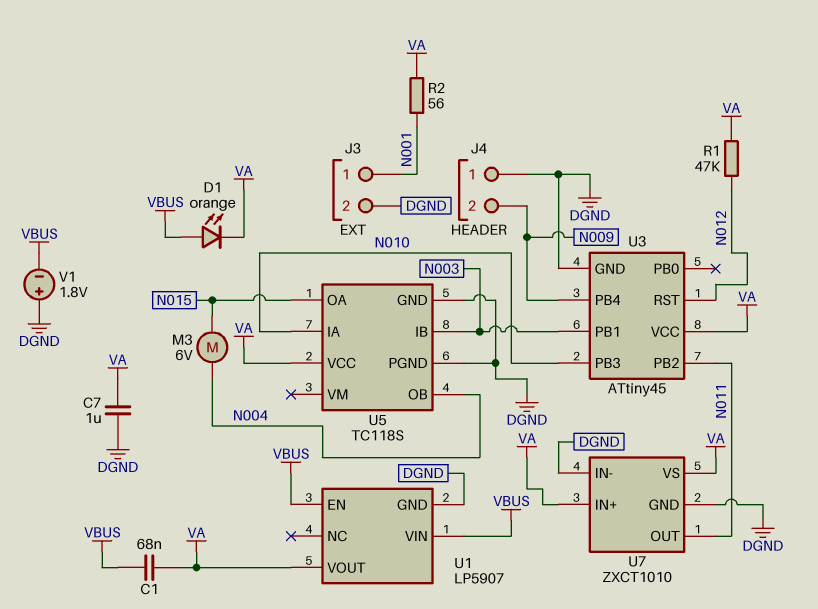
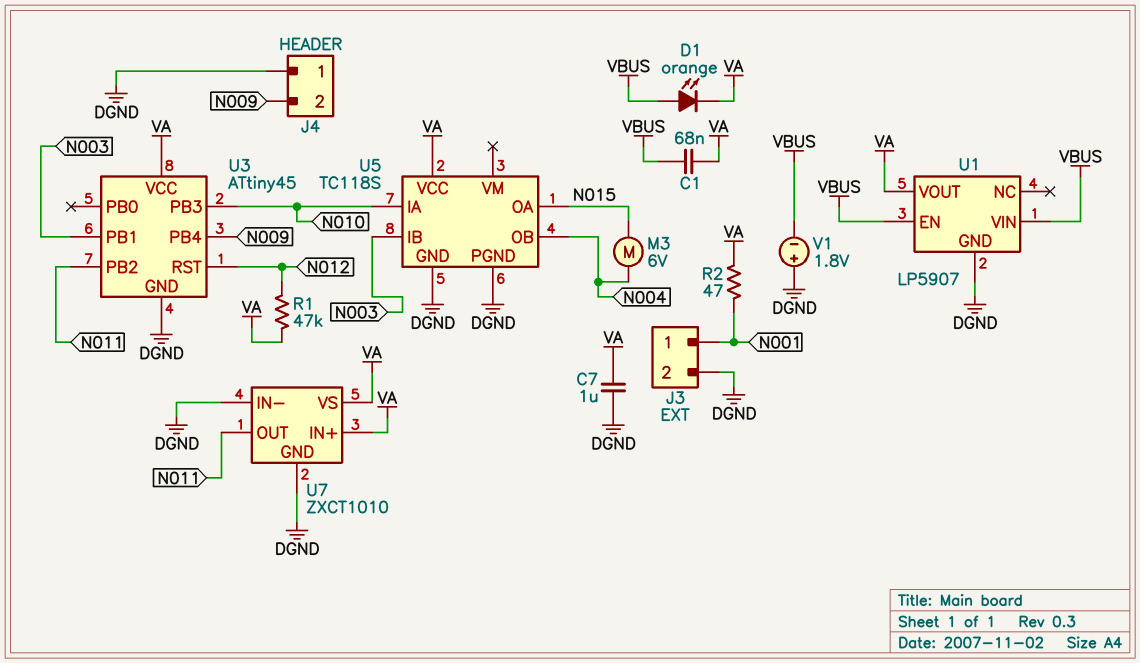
R2: 56 (N001, VA) -> 47 (N001, VA)

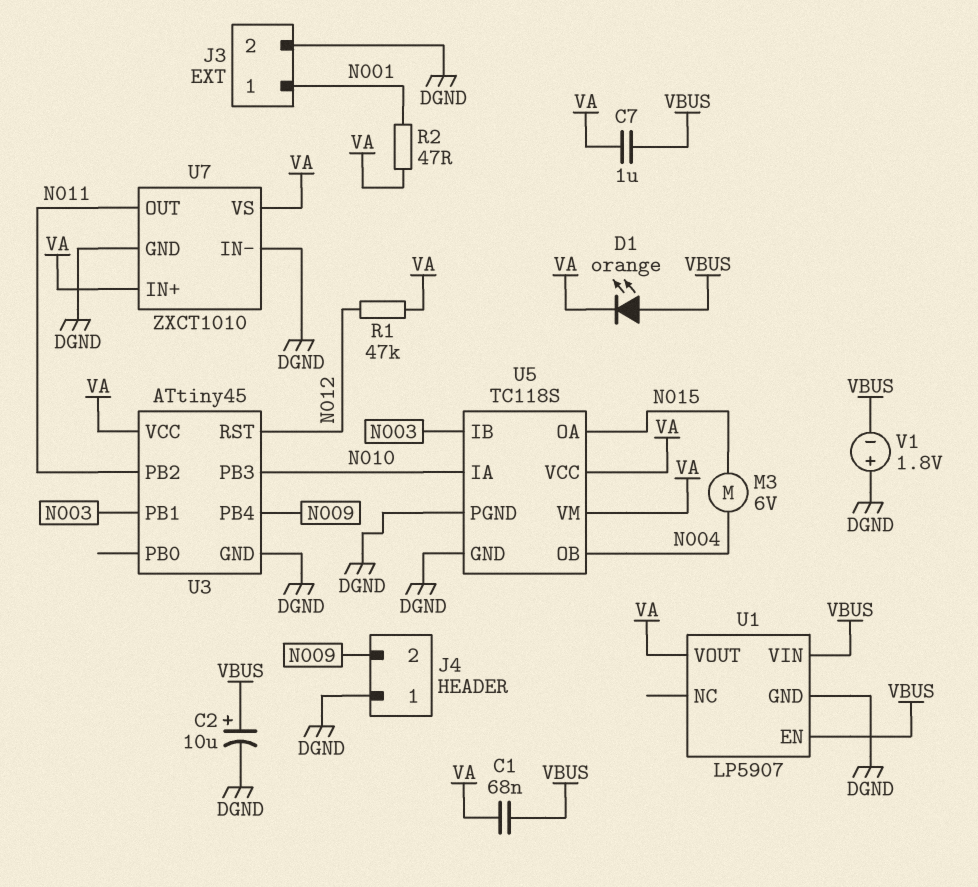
C2: none -> 10uF (plus VBUS, minus DGND)
C7: 1uF (DGND, VA) -> 1uF (VA, VBUS)
U5 pin VM: none -> VA

